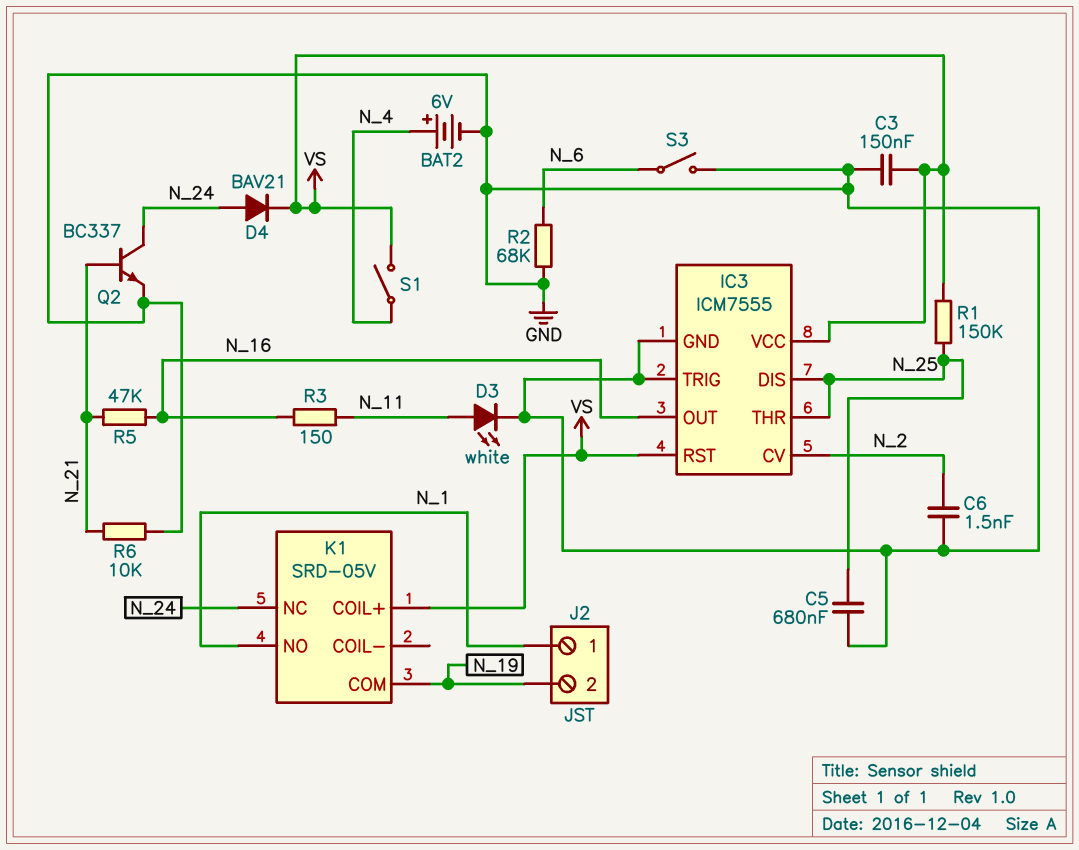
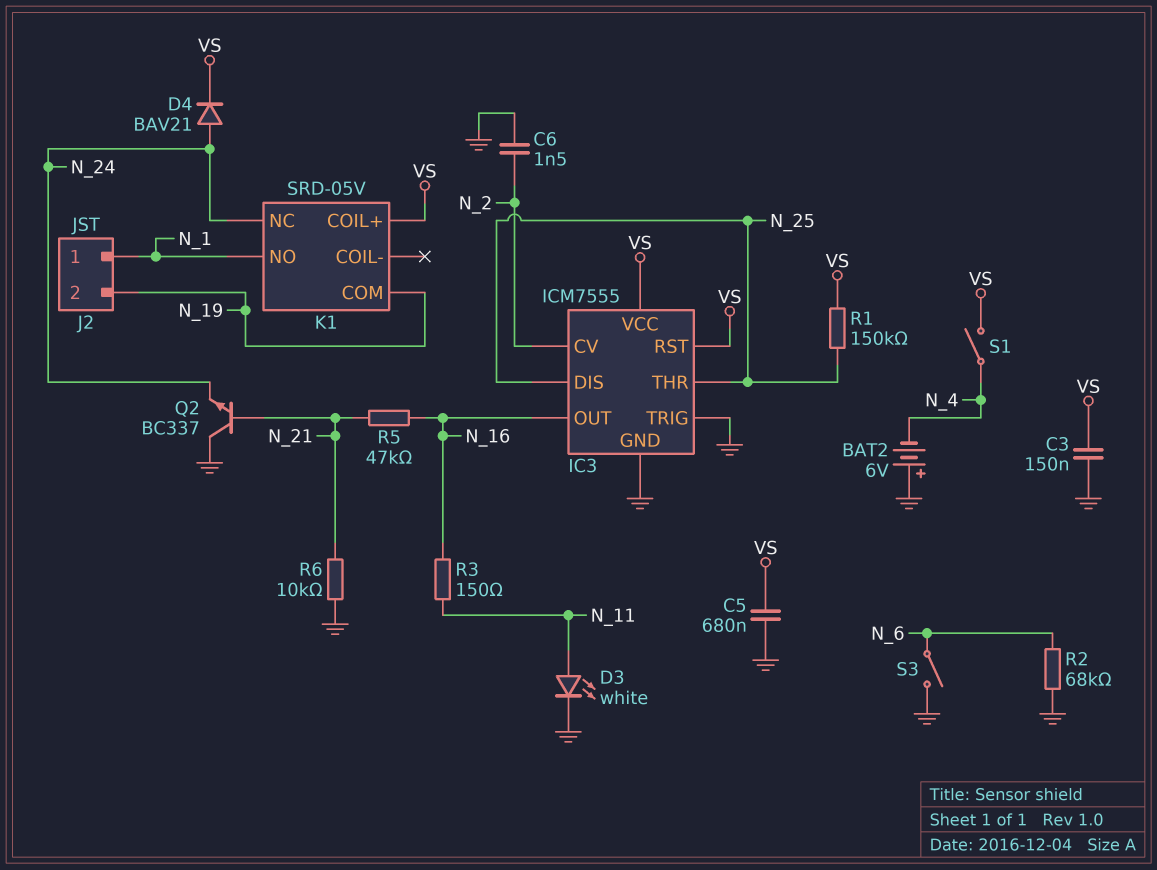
BAT2: 6V (plus N_4, minus GND) -> 6V (plus GND, minus N_4)
C5: 680nF (GND, N_25) -> 680nF (GND, VS)
Q2: NPN BC337 (B N_21, C N_24, E GND) -> NPN BC337 (B N_21, C GND, E N_24)

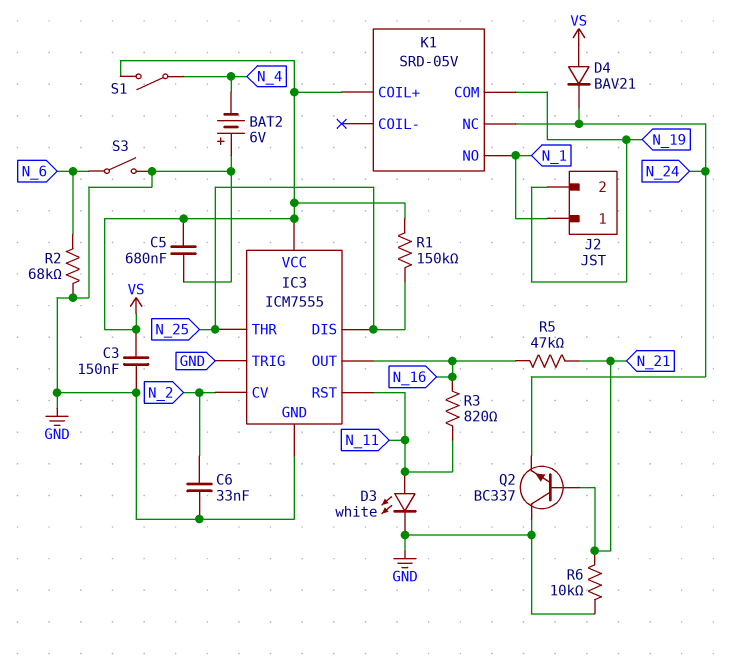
C6: 1.5nF (GND, N_2) -> 33nF (GND, N_2)
D4: diode BAV21 (A N_24, K VS) -> diode BAV21 (A VS, K N_24)
IC3 pin RST: VS -> N_11
R3: 150 (N_11, N_16) -> 820 (N_11, N_16)

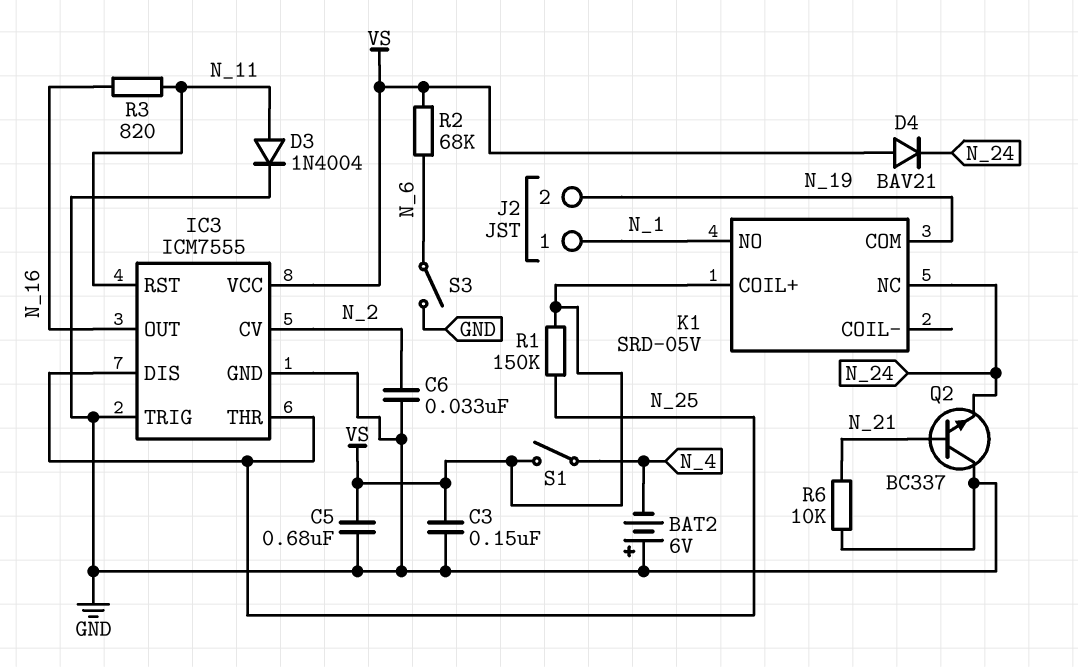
D3: LED white (A N_11, K GND) -> diode 1N4004 (A N_11, K GND)
R2: 68k (GND, N_6) -> 68k (N_6, VS)
R5: 47k (N_16, N_21) -> none

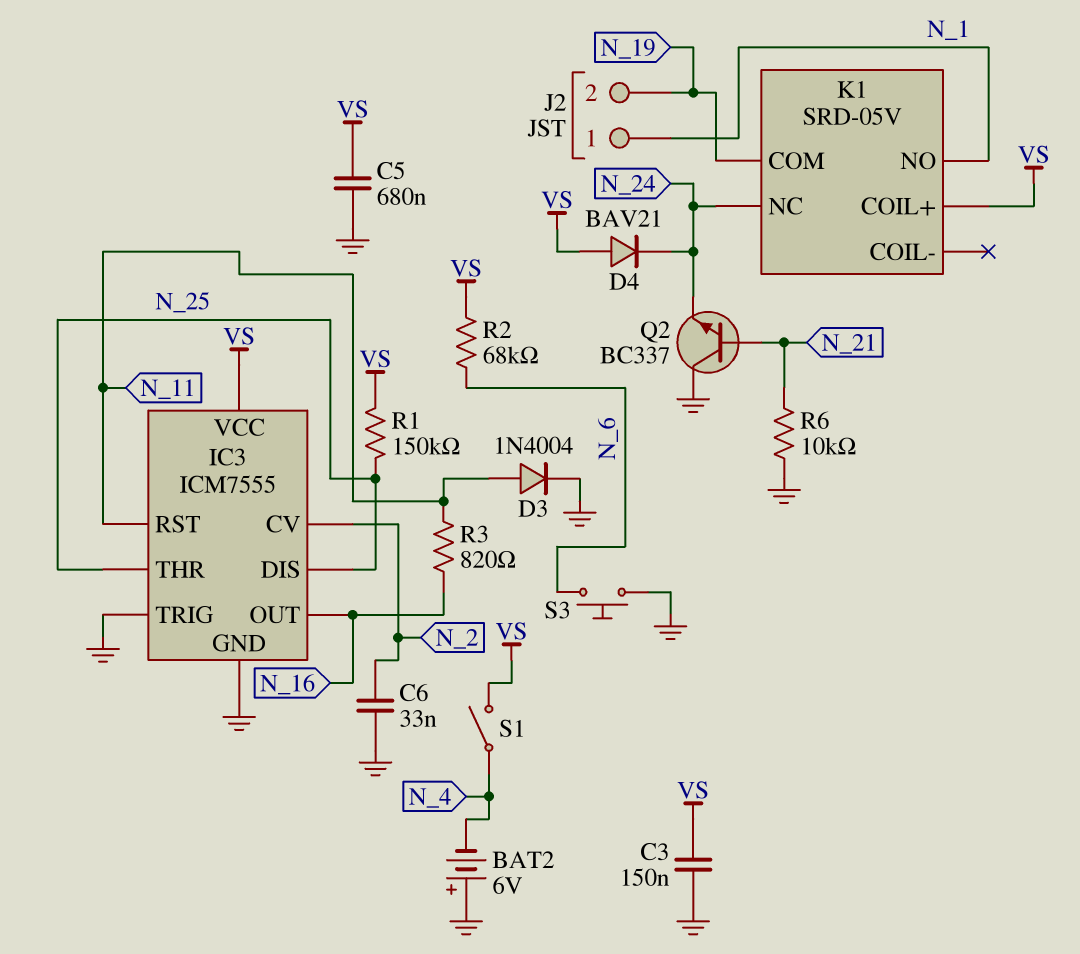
S3: switch (GND, N_6) -> button (GND, N_6)

